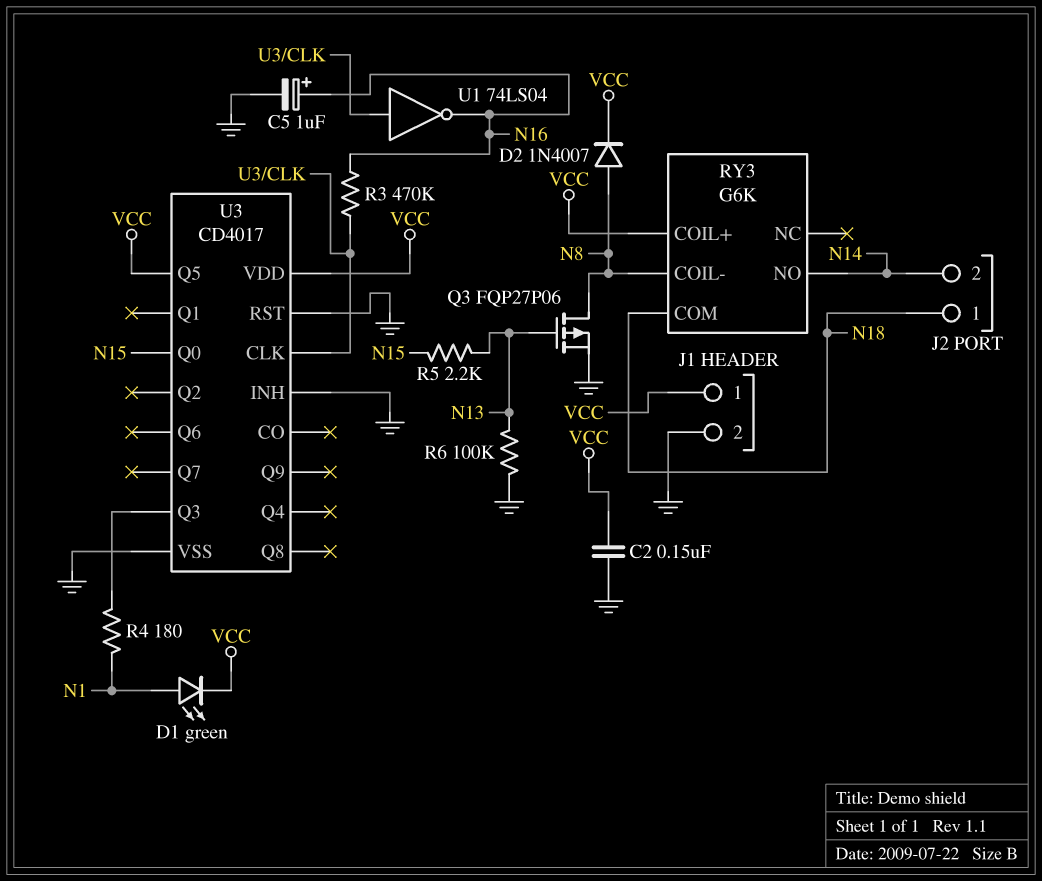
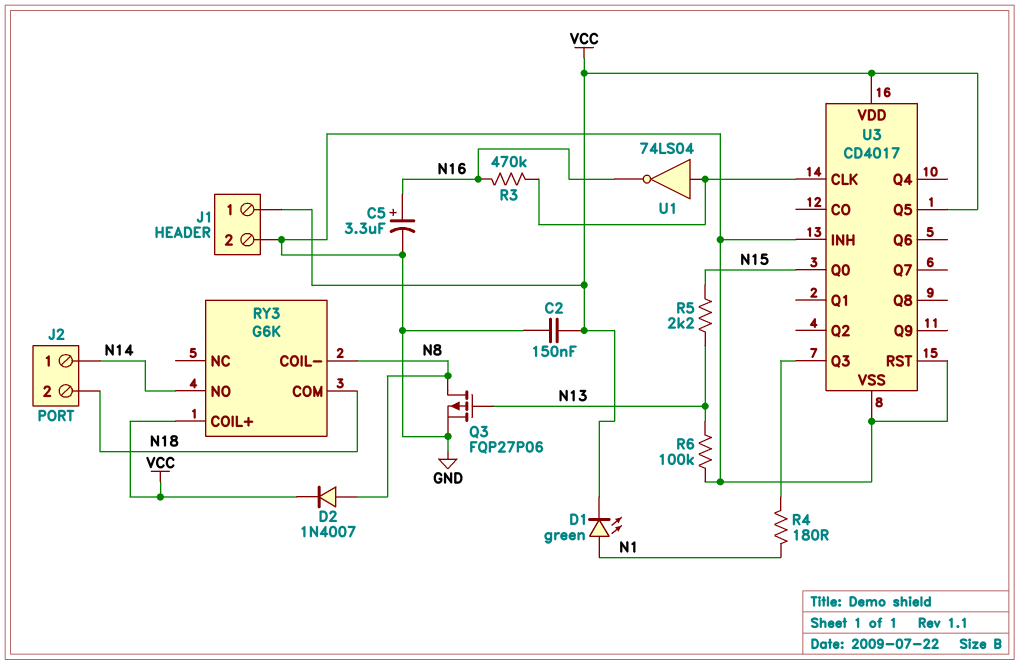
C5: 1uF (plus N16, minus GND) -> 3.3uF (plus N16, minus GND)
J2 pin 1: N18 -> N14
J2 pin 2: N14 -> N18

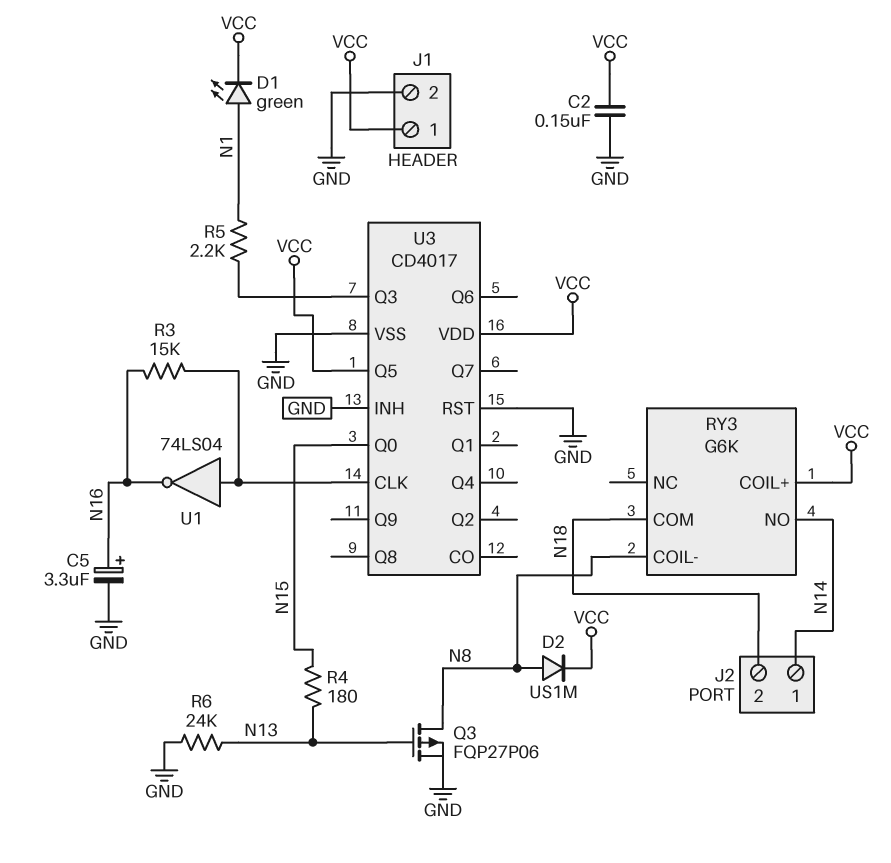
D2: diode 1N4007 (A N8, K VCC) -> diode US1M (A N8, K VCC)
R3: 470k (N16, U3/CLK) -> 15k (N16, U3/CLK)
R4: 180 (N1, U3/Q3) -> 180 (N13, N15)
R5: 2.2k (N13, N15) -> 2.2k (N1, U3/Q3)
R6: 100k (GND, N13) -> 24k (GND, N13)

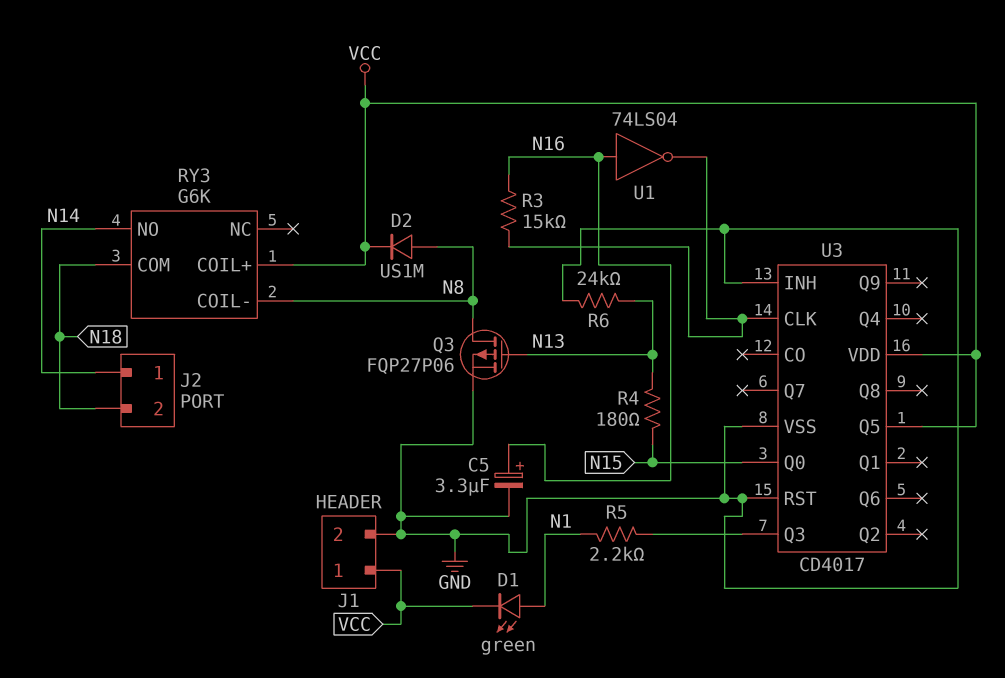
C2: 150nF (GND, VCC) -> none
U1: NOT 74LS04 (in U3/CLK, out N16) -> NOT 74LS04 (in N16, out U3/CLK)

